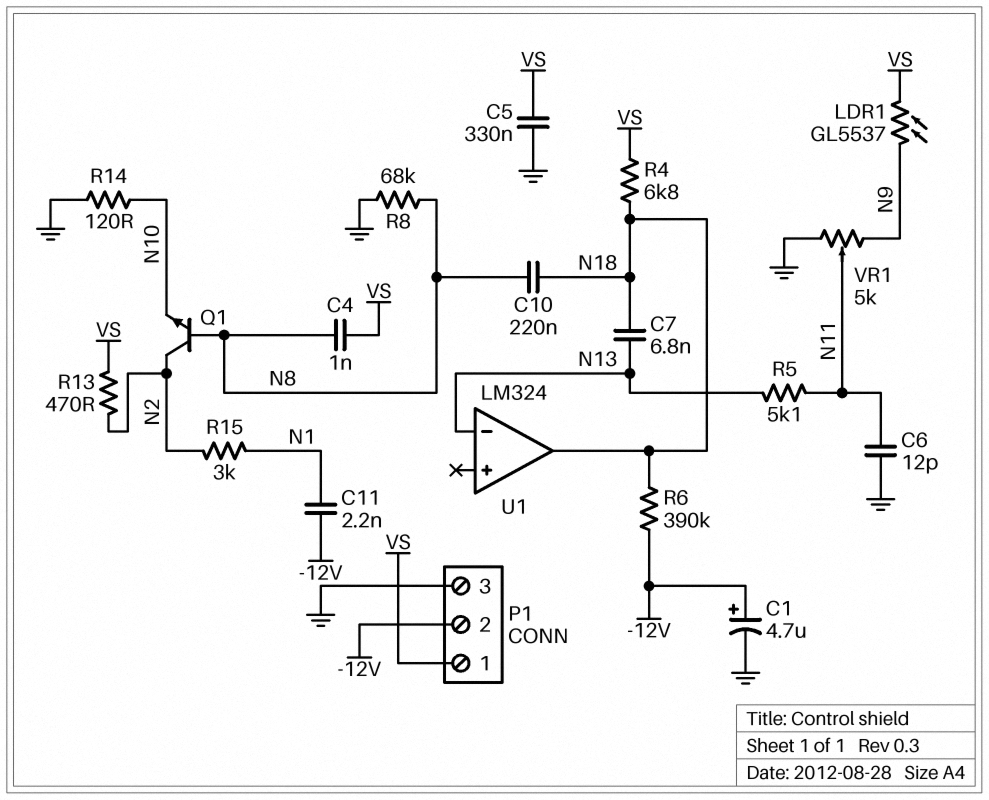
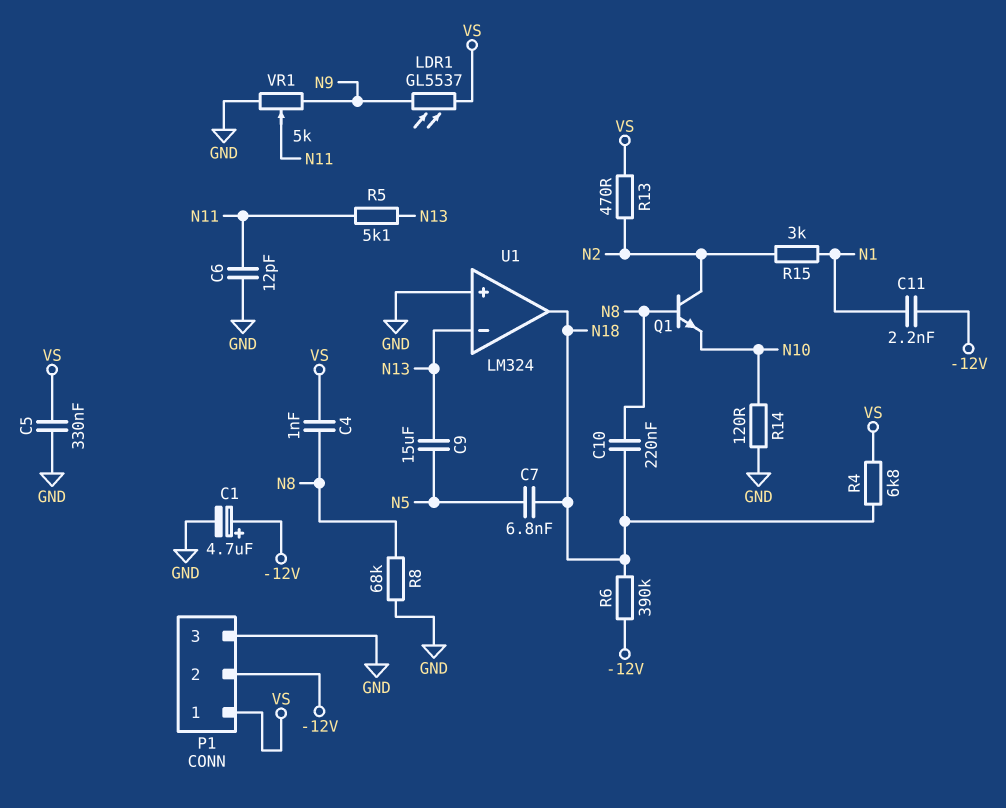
C7: 6.8nF (N13, N18) -> 6.8nF (N5, N18)
C9: none -> 15uF (N5, N13)
U1 pin in+: none -> GND

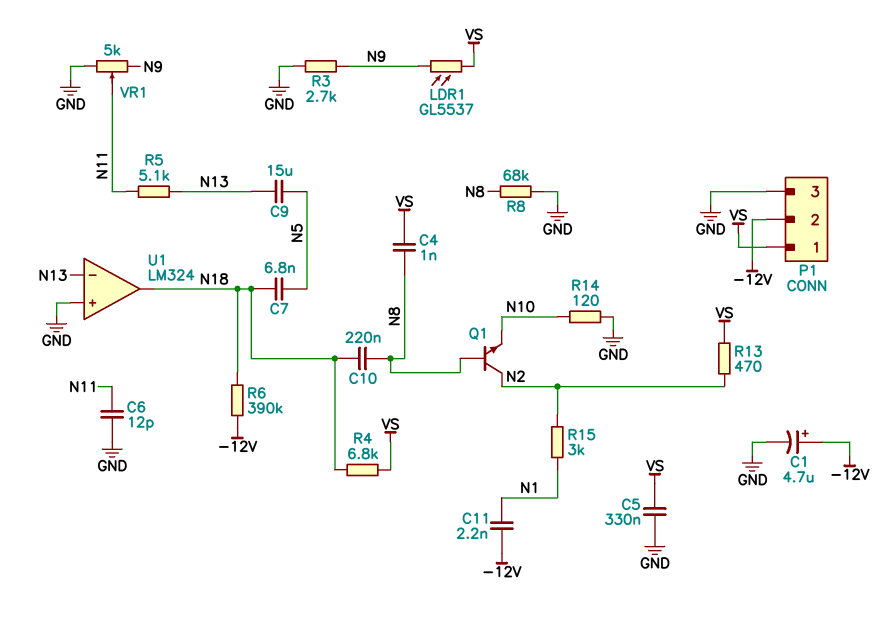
R3: none -> 2.7k (GND, N9)

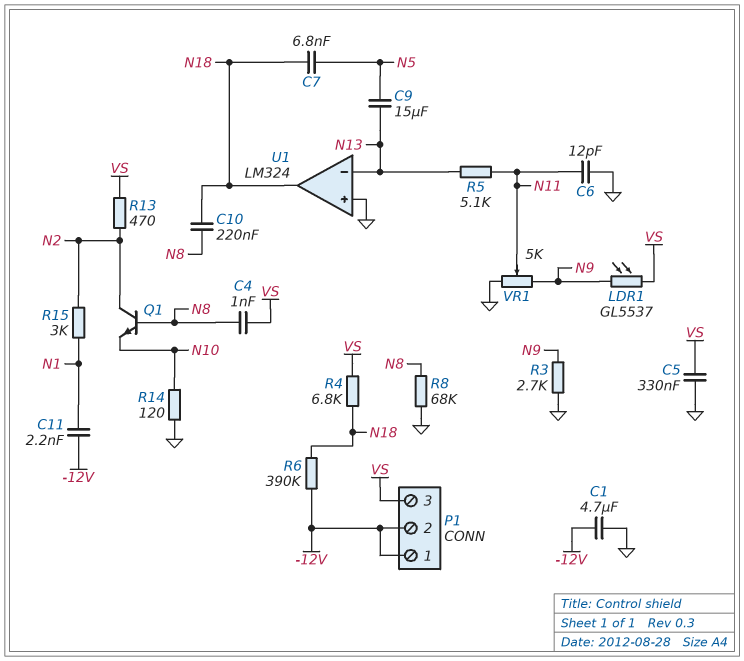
C1: 4.7uF (plus -12V, minus GND) -> 4.7uF (-12V, GND)
P1 pin 1: VS -> -12V
P1 pin 3: GND -> VS

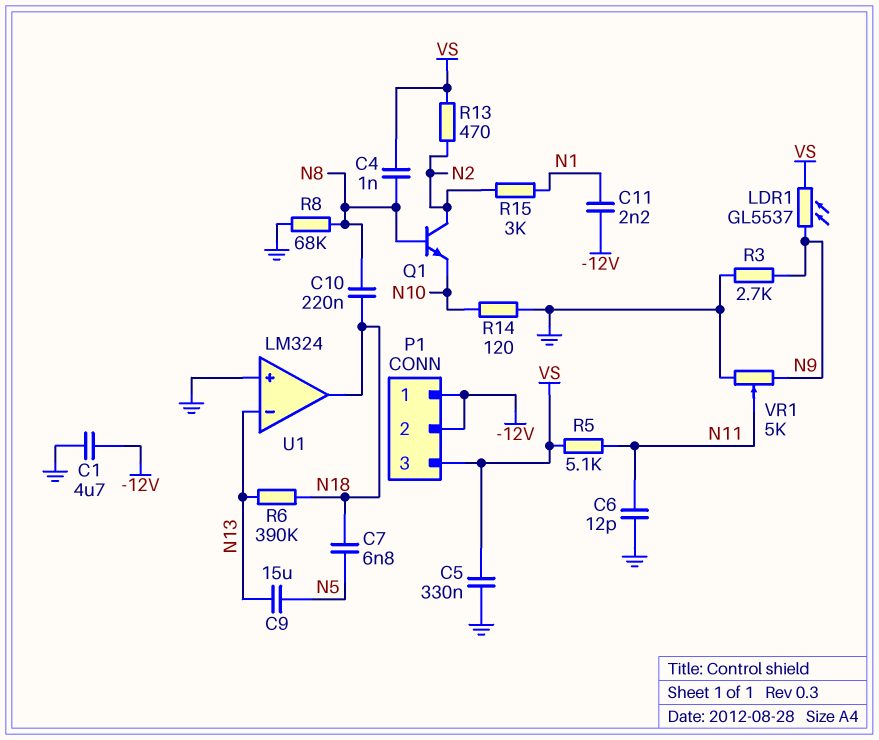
R4: 6.8k (N18, VS) -> none
R5: 5.1k (N11, N13) -> 5.1k (N11, VS)
R6: 390k (-12V, N18) -> 390k (N13, N18)

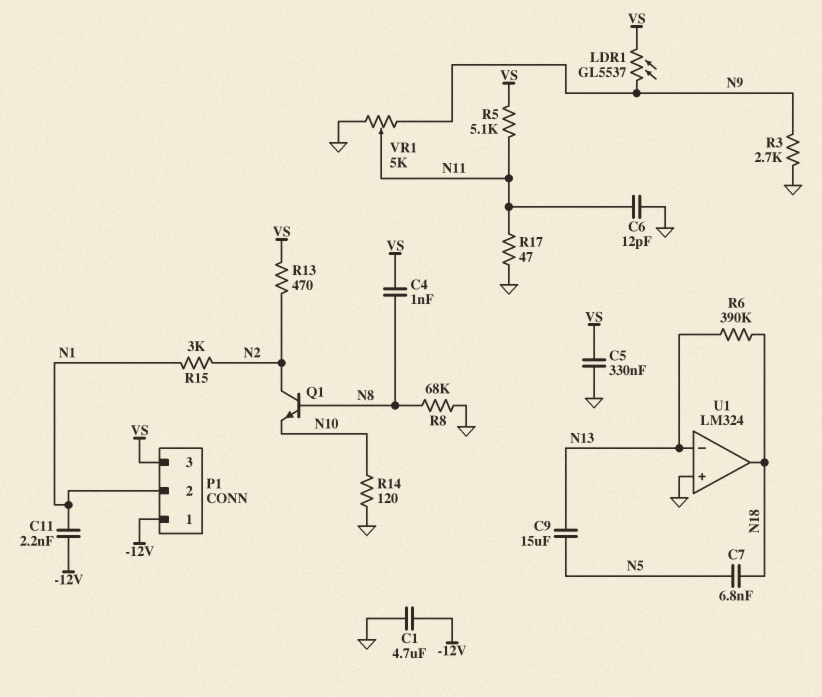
C10: 220nF (N8, N18) -> none
P1 pin 2: -12V -> N1
R17: none -> 47 (GND, N11)

